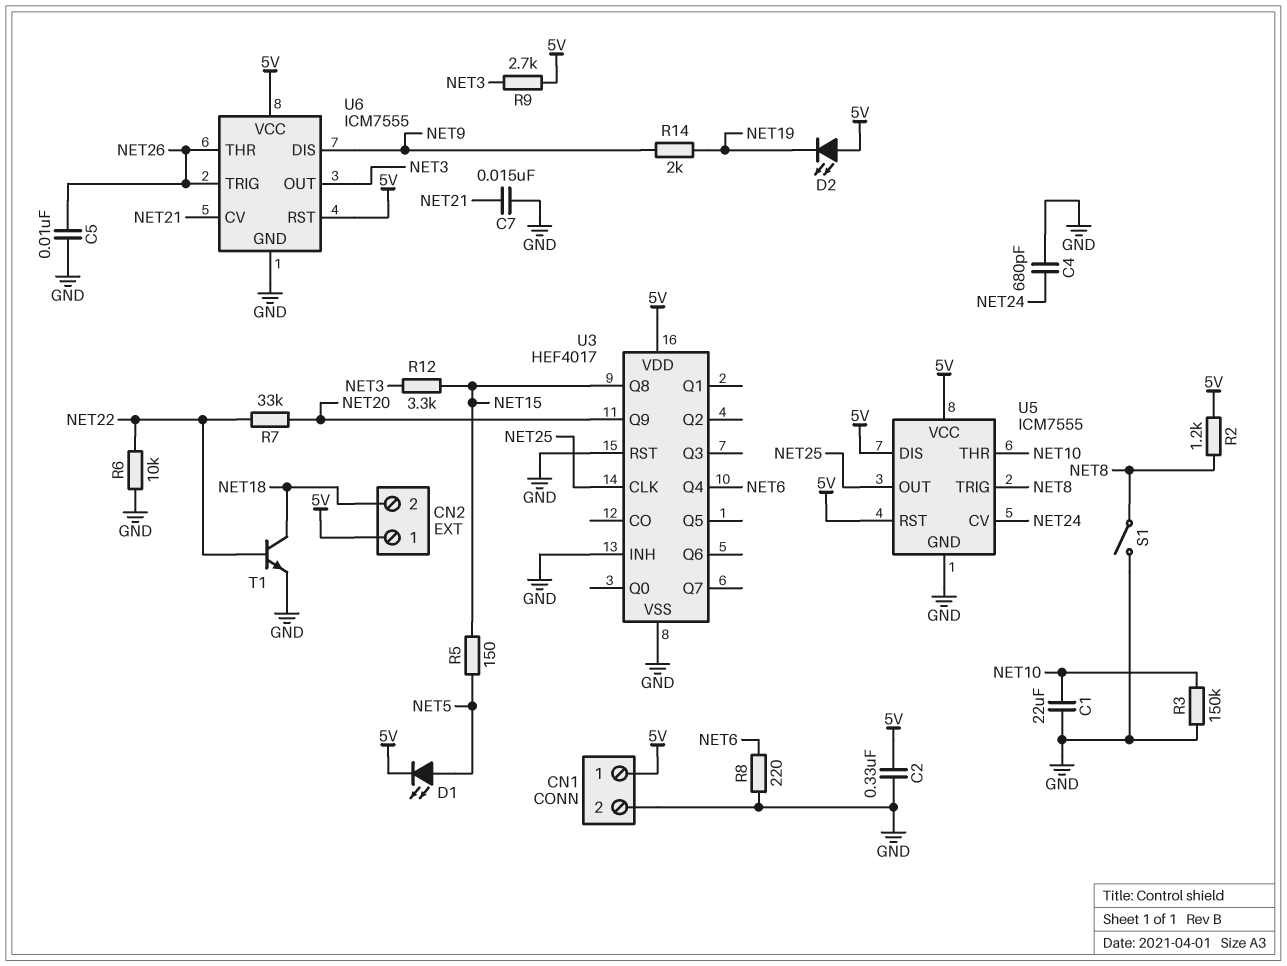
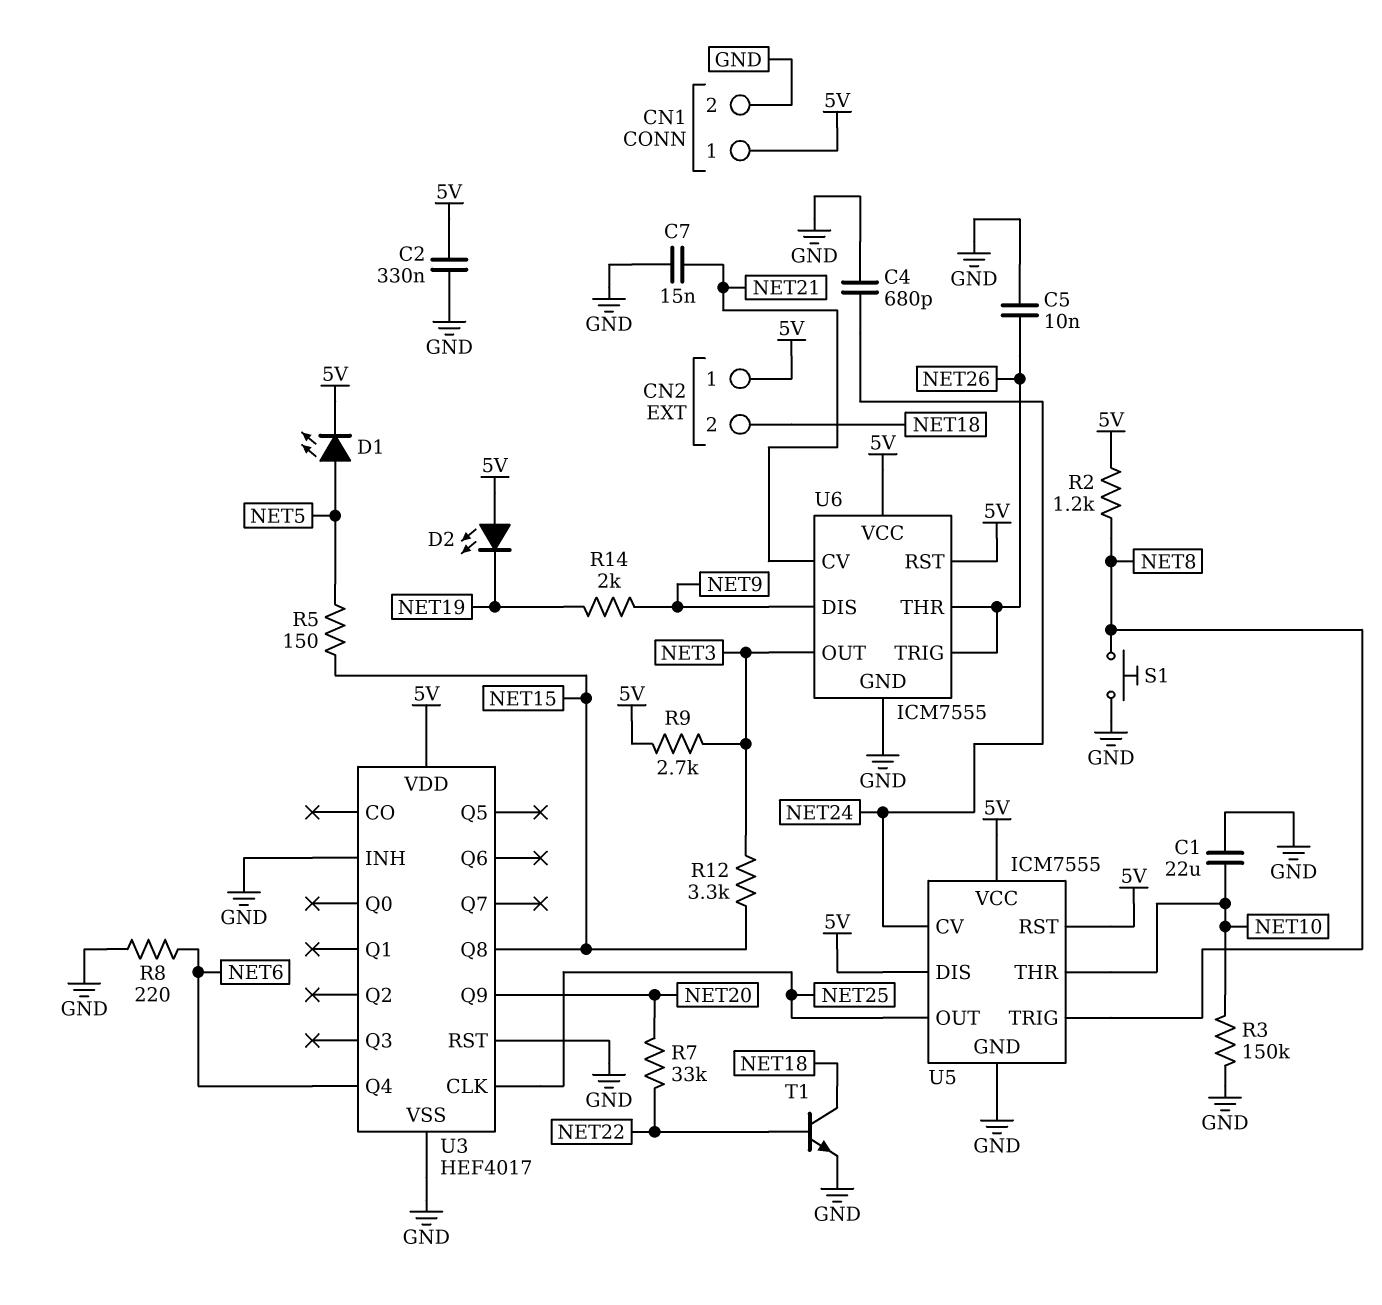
R6: 10k (GND, NET22) -> none
S1: switch (GND, NET8) -> button (GND, NET8)

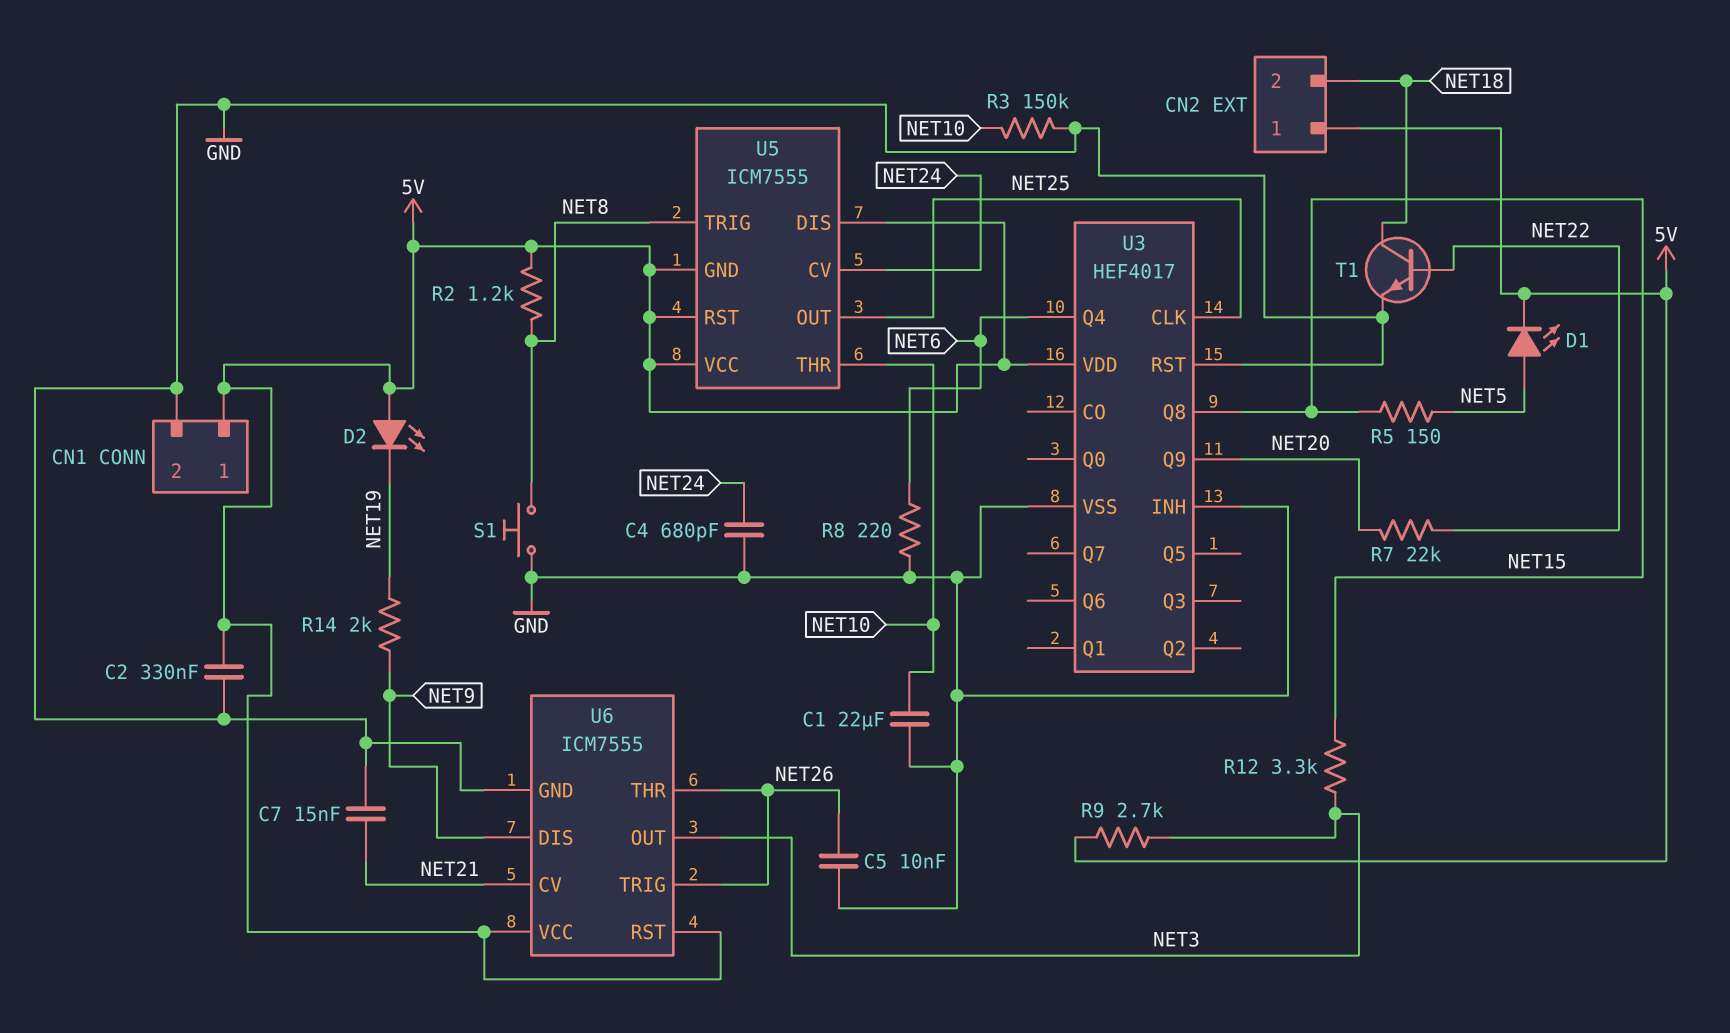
R7: 33k (NET20, NET22) -> 22k (NET20, NET22)
U5 pin GND: GND -> 5V

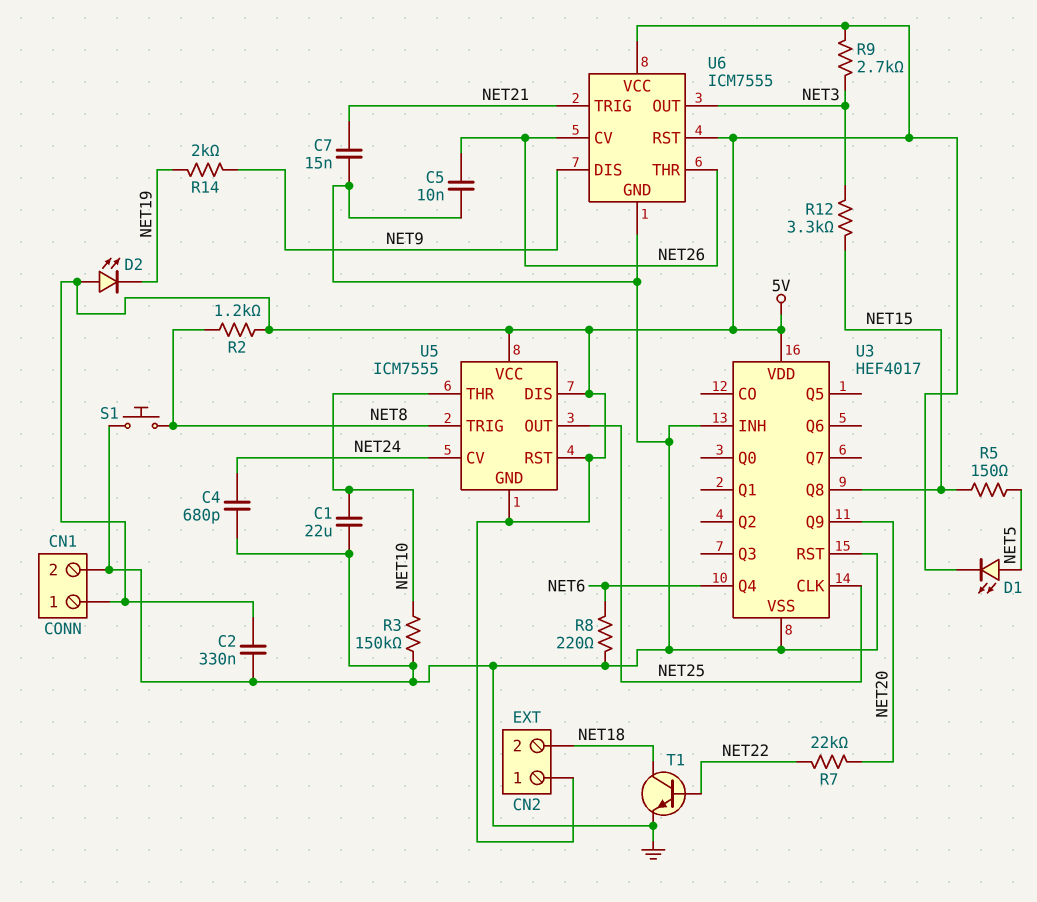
U6 pin CV: NET21 -> NET26
U6 pin TRIG: NET26 -> NET21

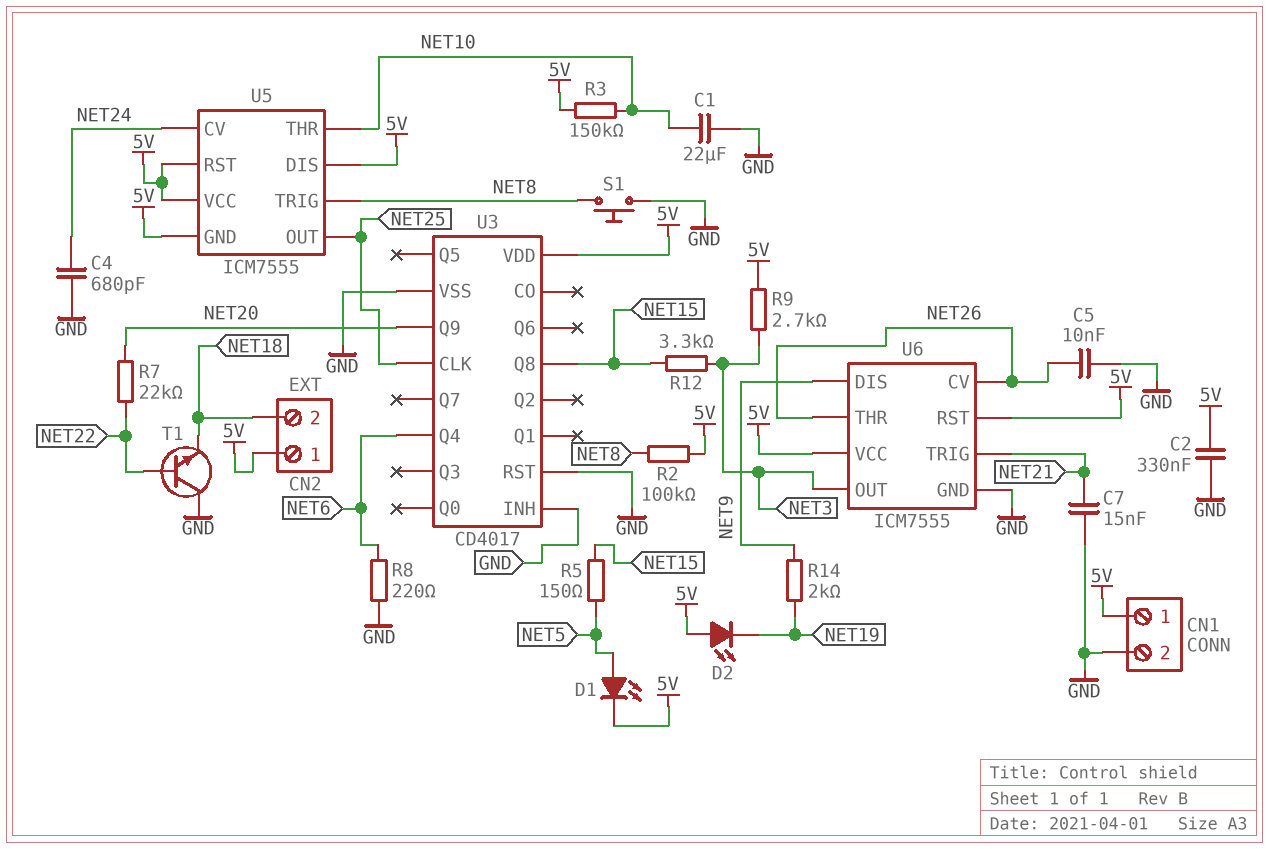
R2: 1.2k (5V, NET8) -> 100k (5V, NET8)
R3: 150k (GND, NET10) -> 150k (5V, NET10)
T1: NPN (B NET22, C NET18, E GND) -> NPN (B NET22, C GND, E NET18)
U3: HEF4017 -> CD4017

